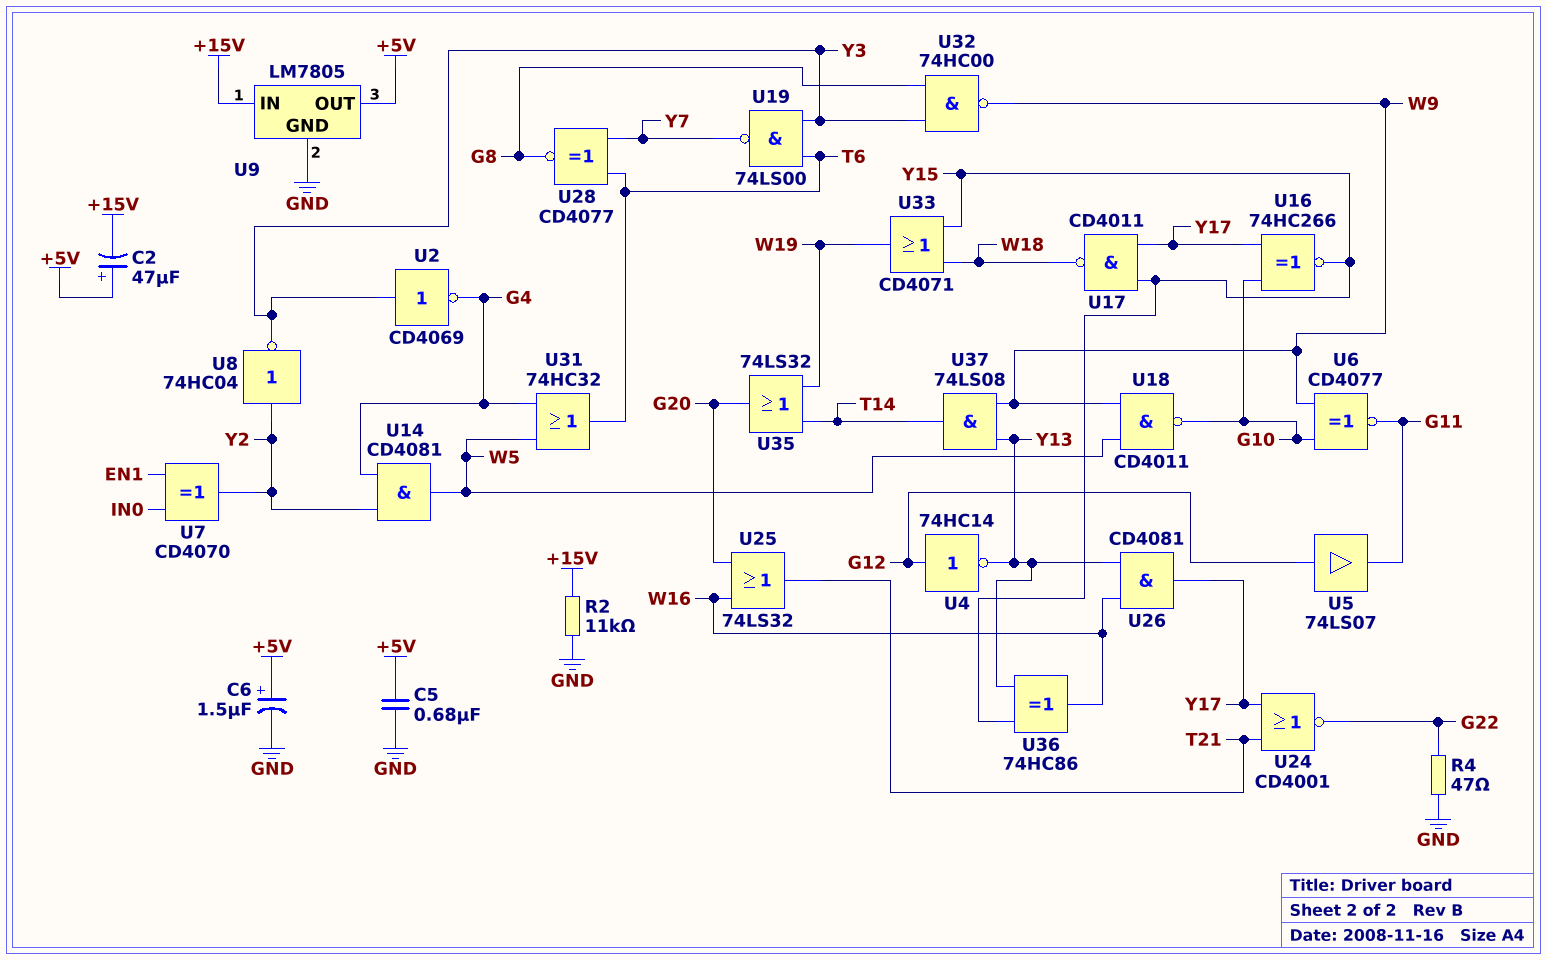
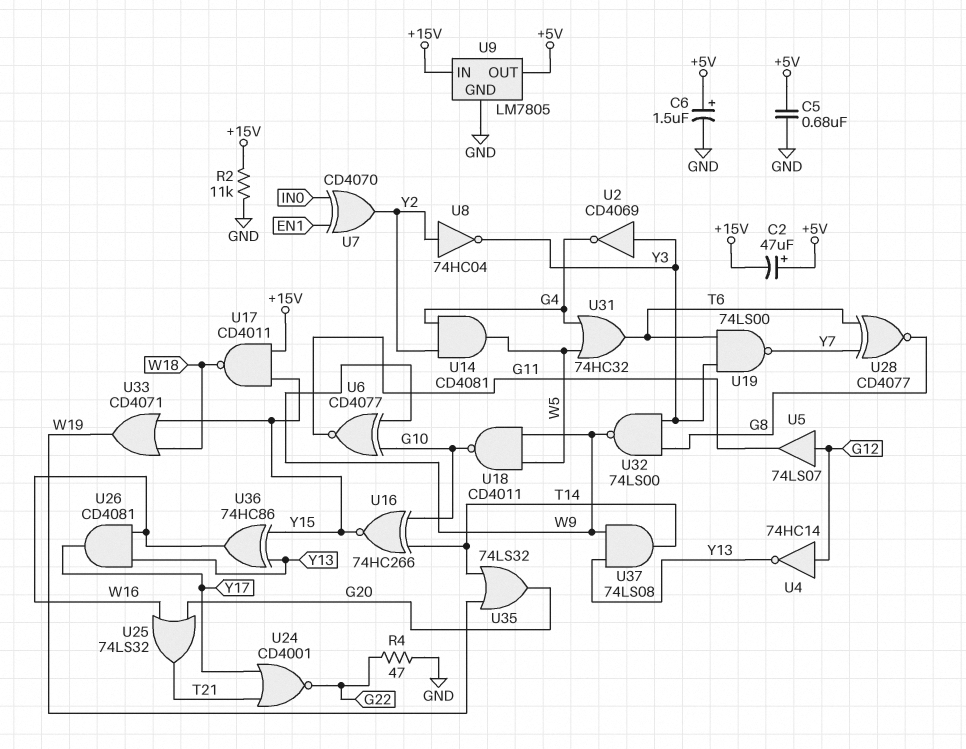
U16: XNOR 74HC266 (in G10, in Y17, out Y15) -> XNOR 74HC266 (in G10, in T14, out Y15)
U17: NAND CD4011 (in Y15, in Y17, out W18) -> NAND CD4011 (in +15V, in Y15, out W18)
U32: NAND 74HC00 (in G8, in Y3, out W9) -> NAND 74LS00 (in G8, in Y3, out W9)

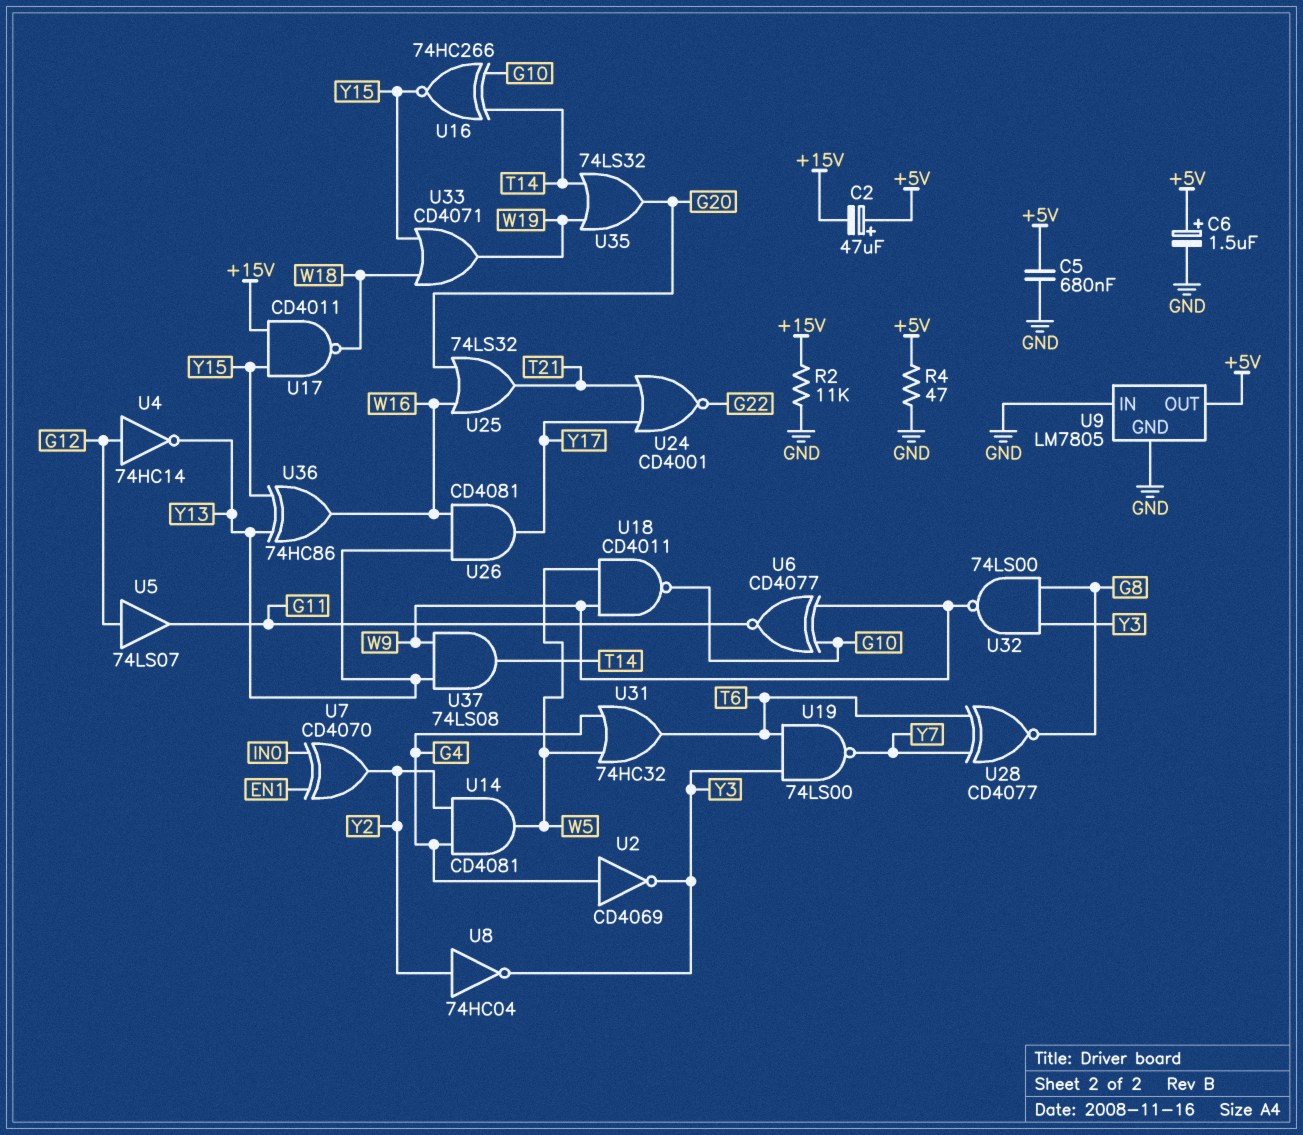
R4: 47 (G22, GND) -> 47 (+5V, GND)
U2: NOT CD4069 (in Y3, out G4) -> NOT CD4069 (in G4, out Y3)
U9 pin IN: +15V -> GND

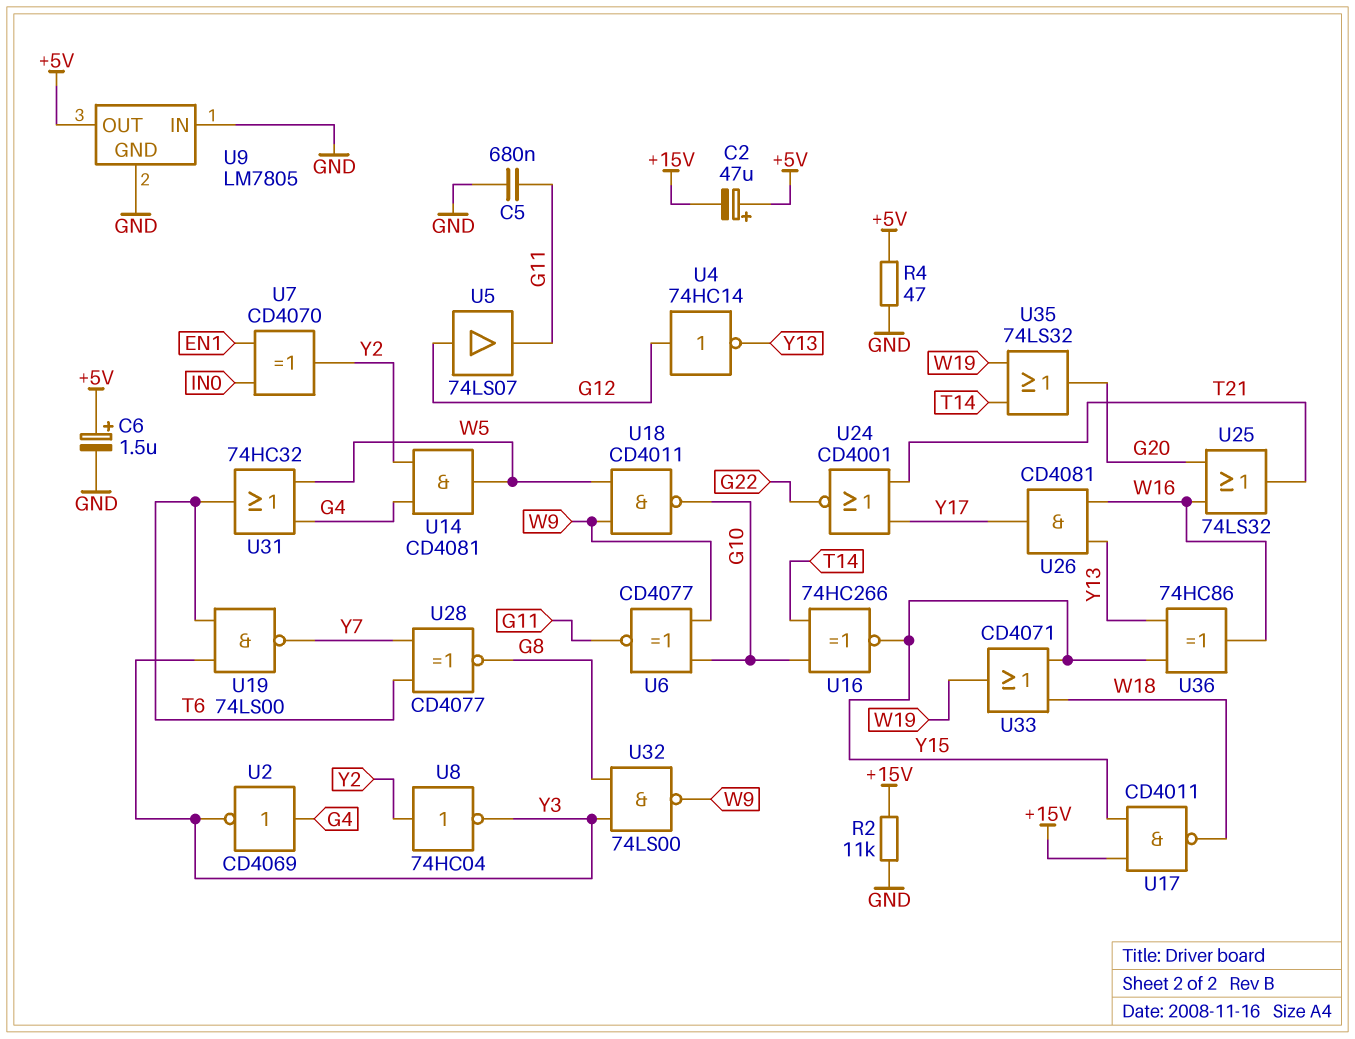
C5: 680nF (+5V, GND) -> 680nF (G11, GND)
U37: AND 74LS08 (in W9, in Y13, out T14) -> none

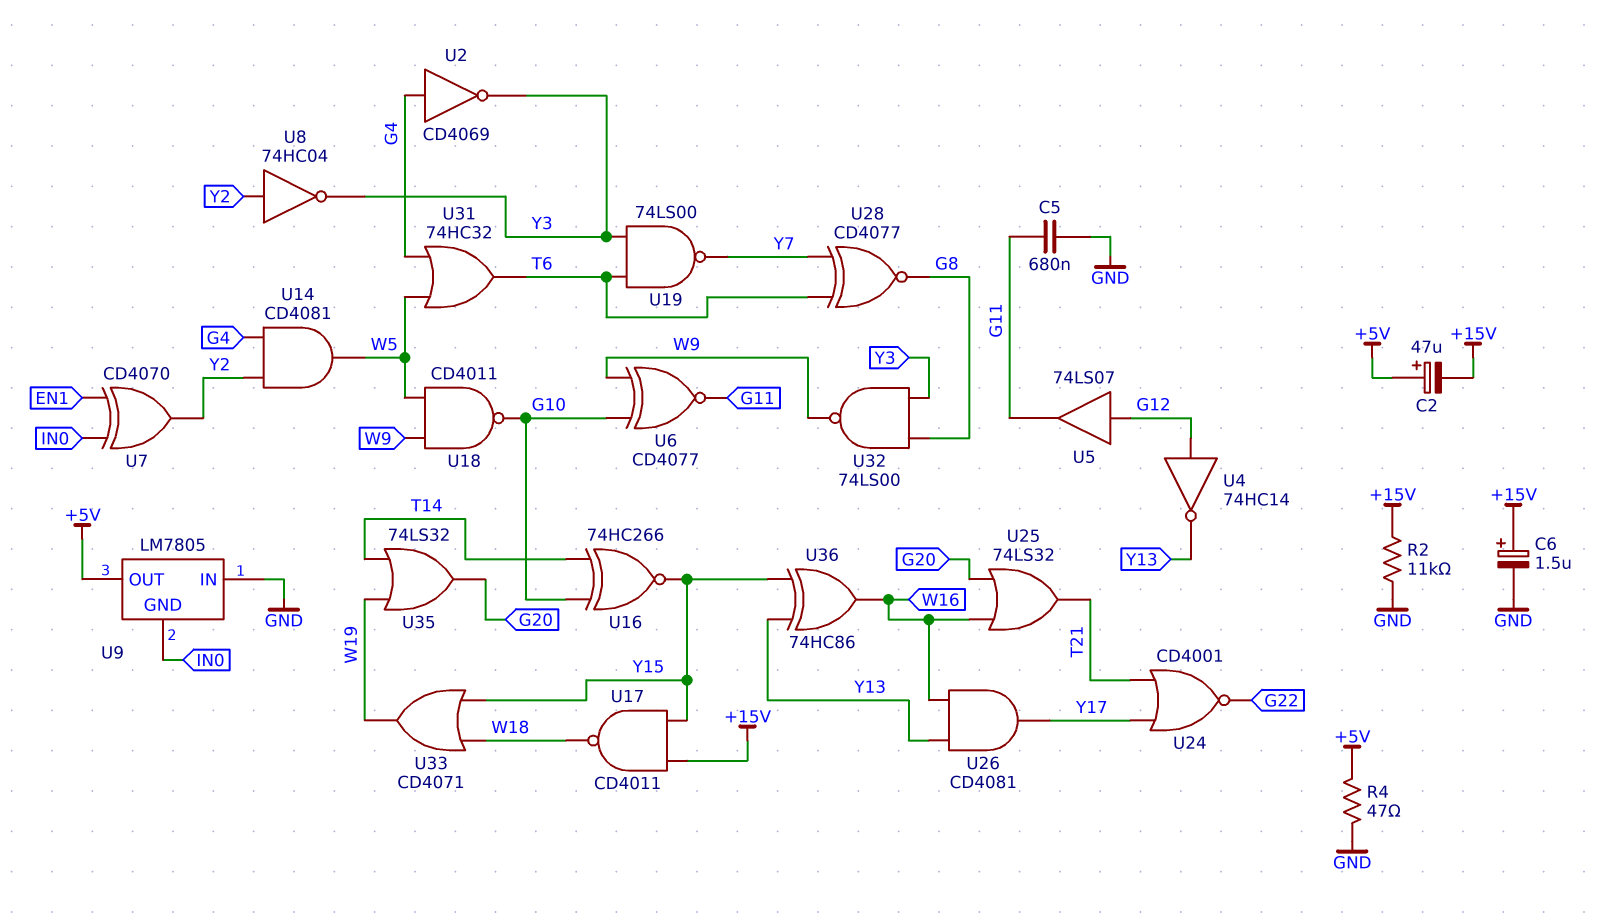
C6: 1.5uF (plus +5V, minus GND) -> 1.5uF (plus +15V, minus GND)
U9 pin GND: GND -> IN0

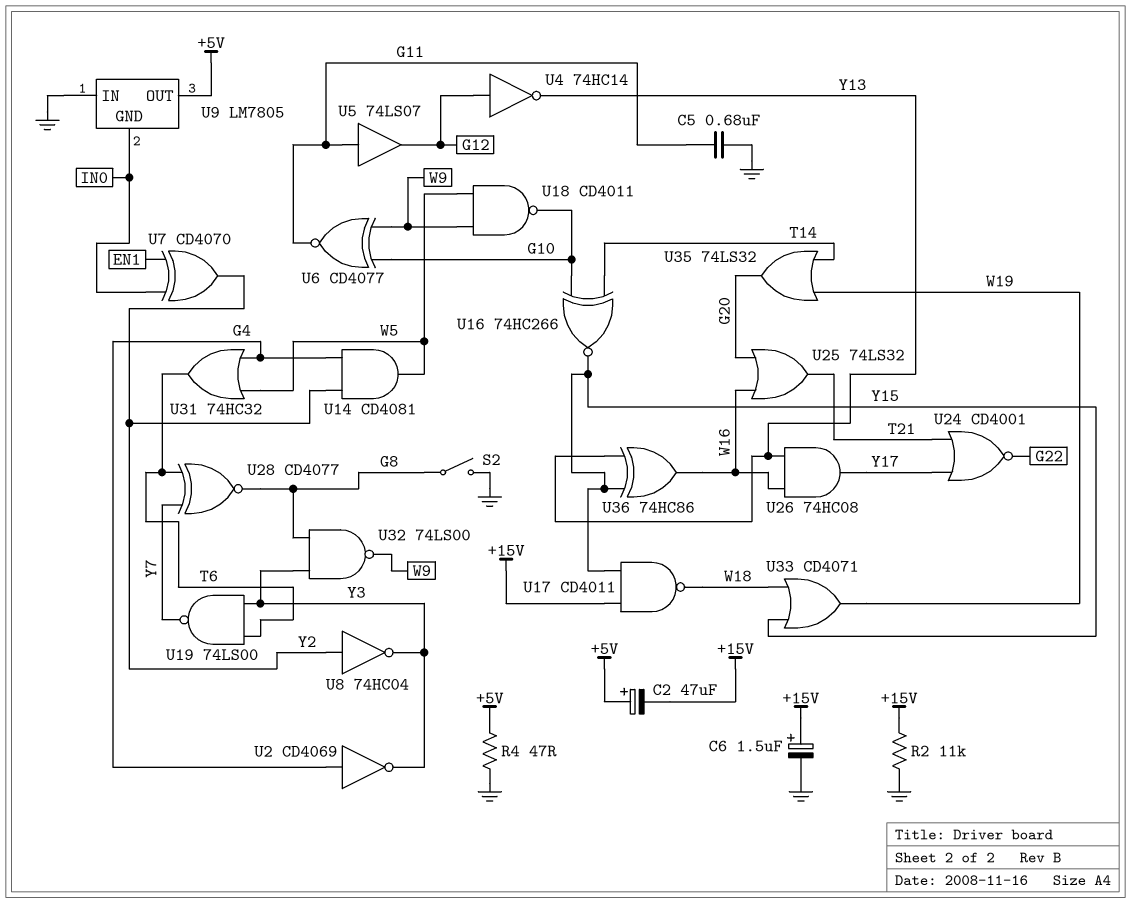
S2: none -> switch (G8, GND)
U5: buffer 74LS07 (in G12, out G11) -> buffer 74LS07 (in G11, out G12)
U26: AND CD4081 (in W16, in Y13, out Y17) -> AND 74HC08 (in W16, in Y13, out Y17)

